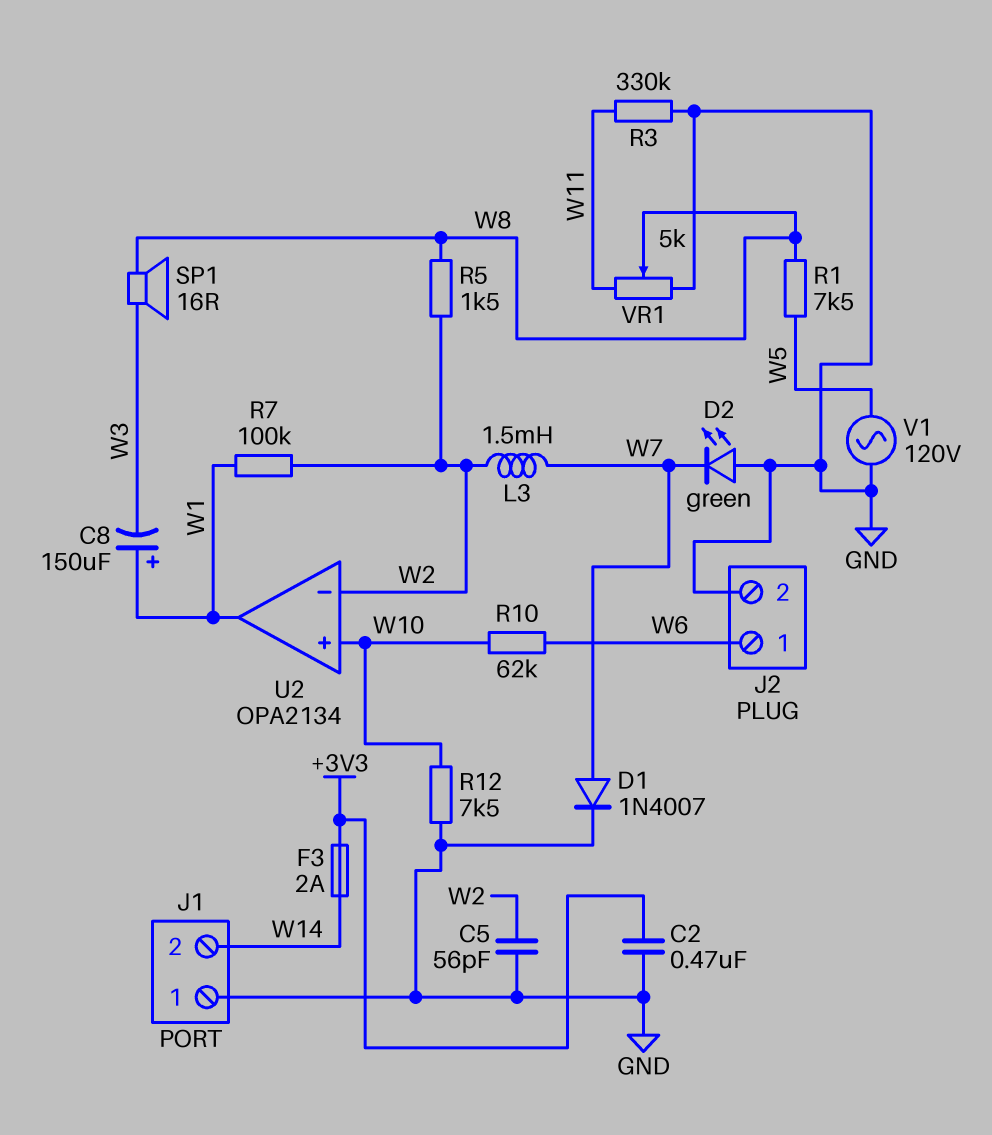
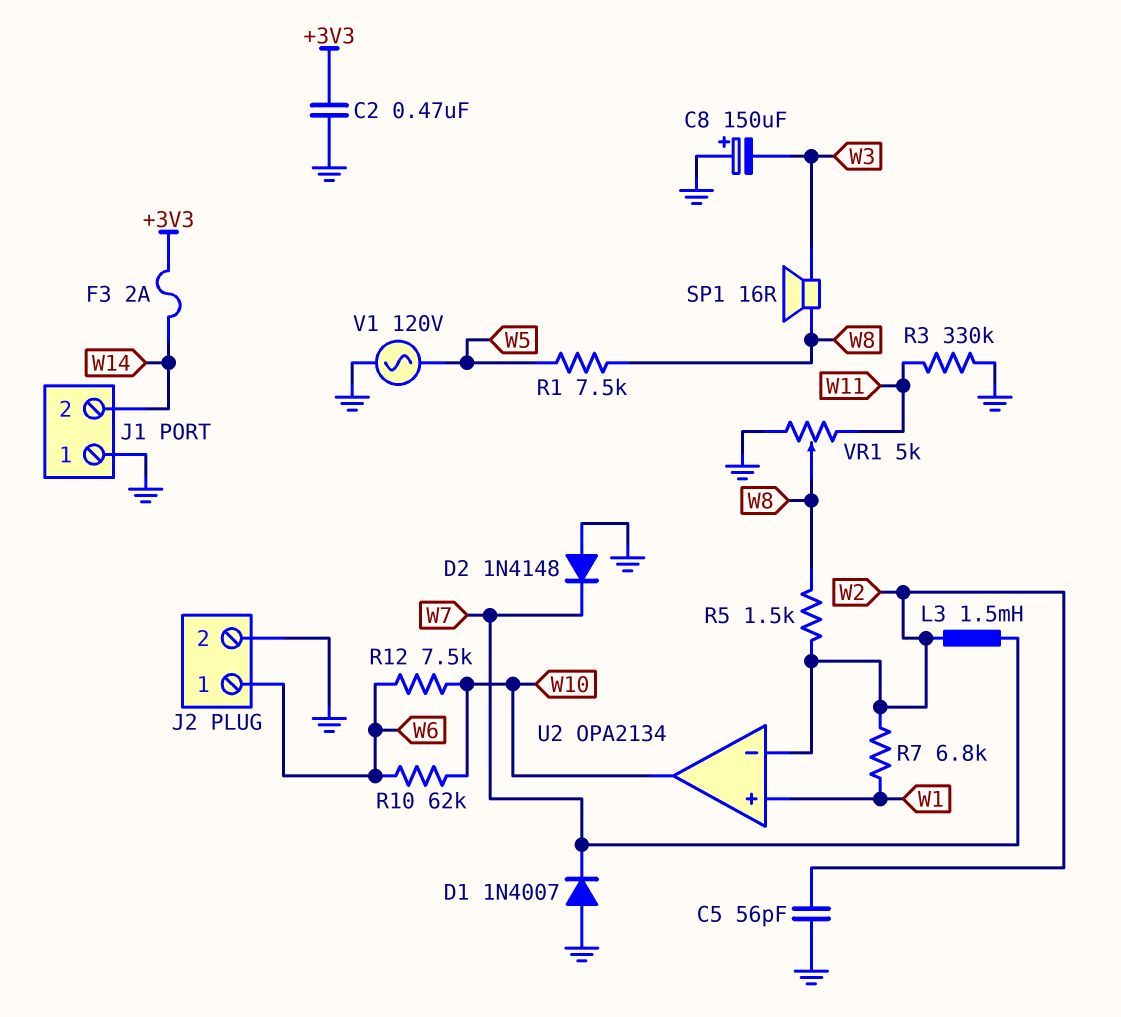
C8: 150uF (plus W1, minus W3) -> 150uF (plus GND, minus W3)
D1: diode 1N4007 (A W7, K GND) -> diode 1N4007 (A GND, K W7)
D2: LED green (A GND, K W7) -> diode 1N4148 (A GND, K W7)
R7: 100k (W1, W2) -> 6.8k (W1, W2)
R12: 7.5k (GND, W10) -> 7.5k (W6, W10)
U2 pin in+: W10 -> W1
U2 pin out: W1 -> W10

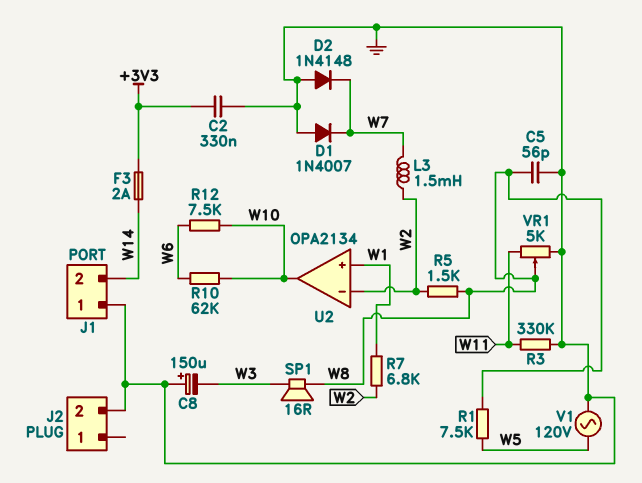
C2: 470nF (+3V3, GND) -> 330nF (+3V3, GND)
C5: 56pF (GND, W2) -> 56pF (GND, W8)
J2 pin 1: W6 -> none

